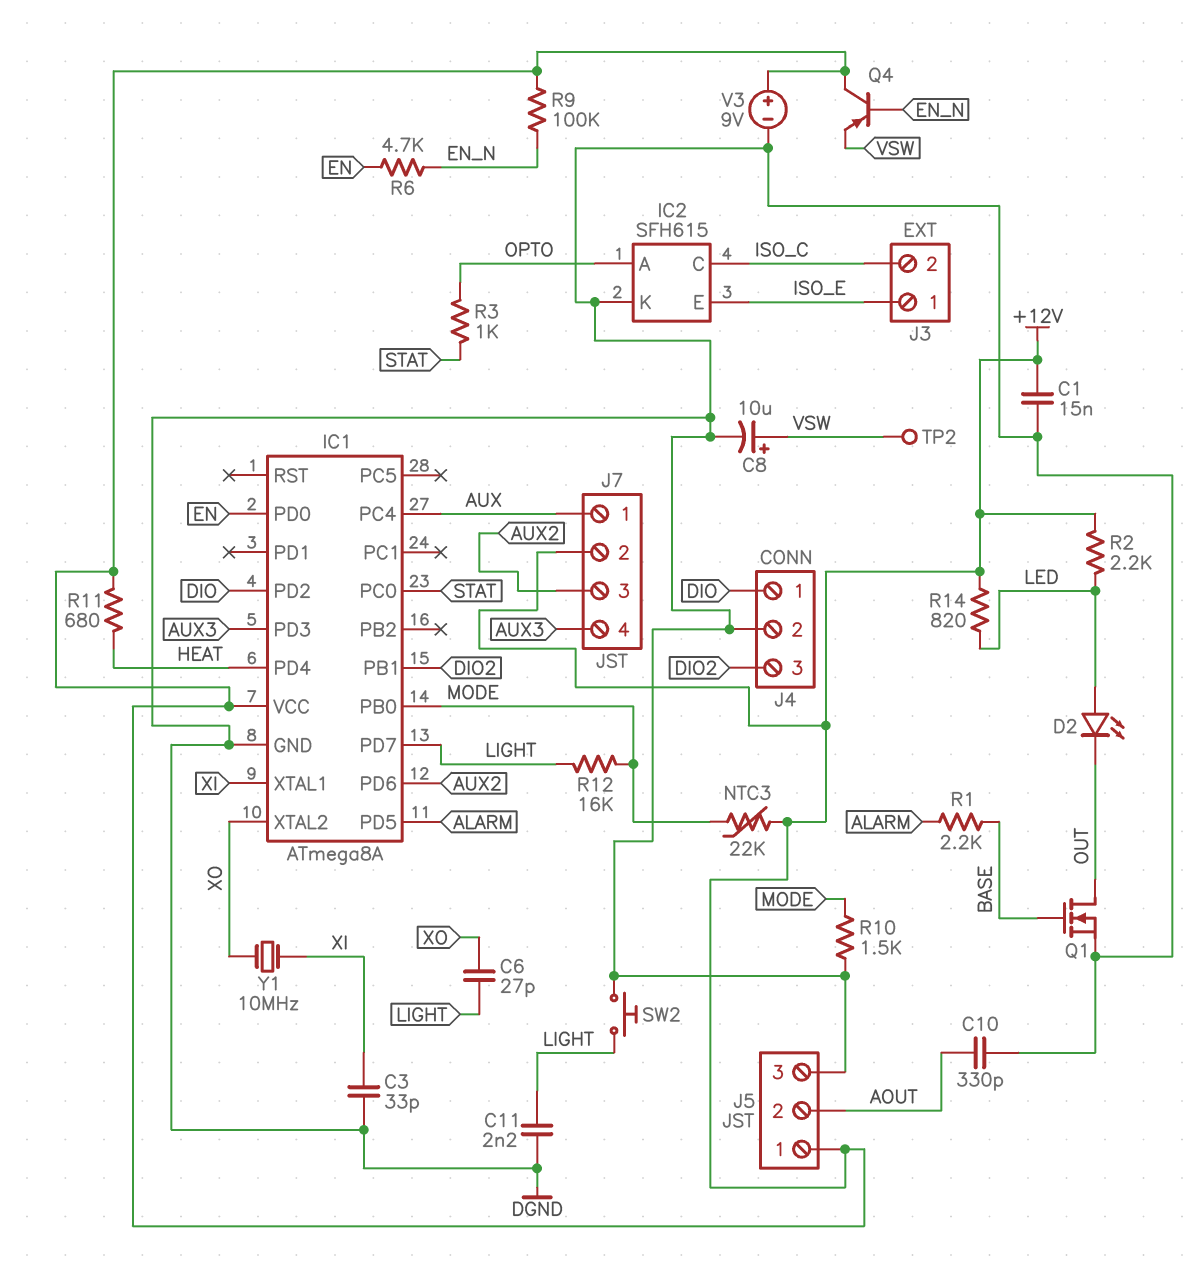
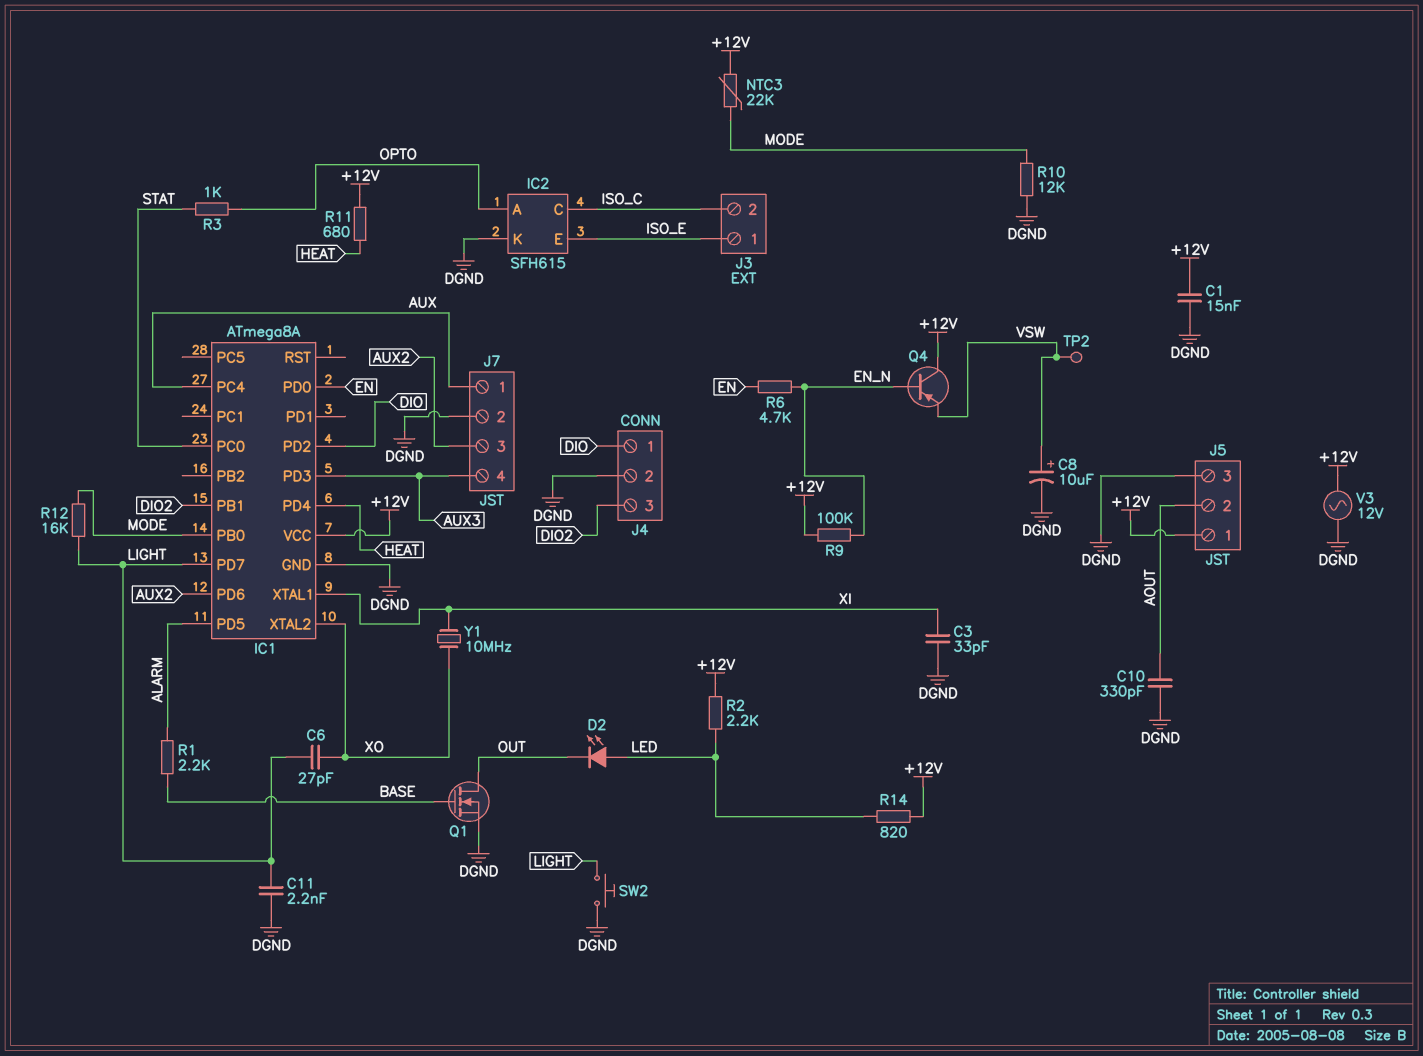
J7 pin 2: +12V -> DGND
R10: 1.5k (DGND, MODE) -> 12k (DGND, MODE)
V3: 9V (plus +12V, minus DGND) -> AC 12V (+12V, DGND)

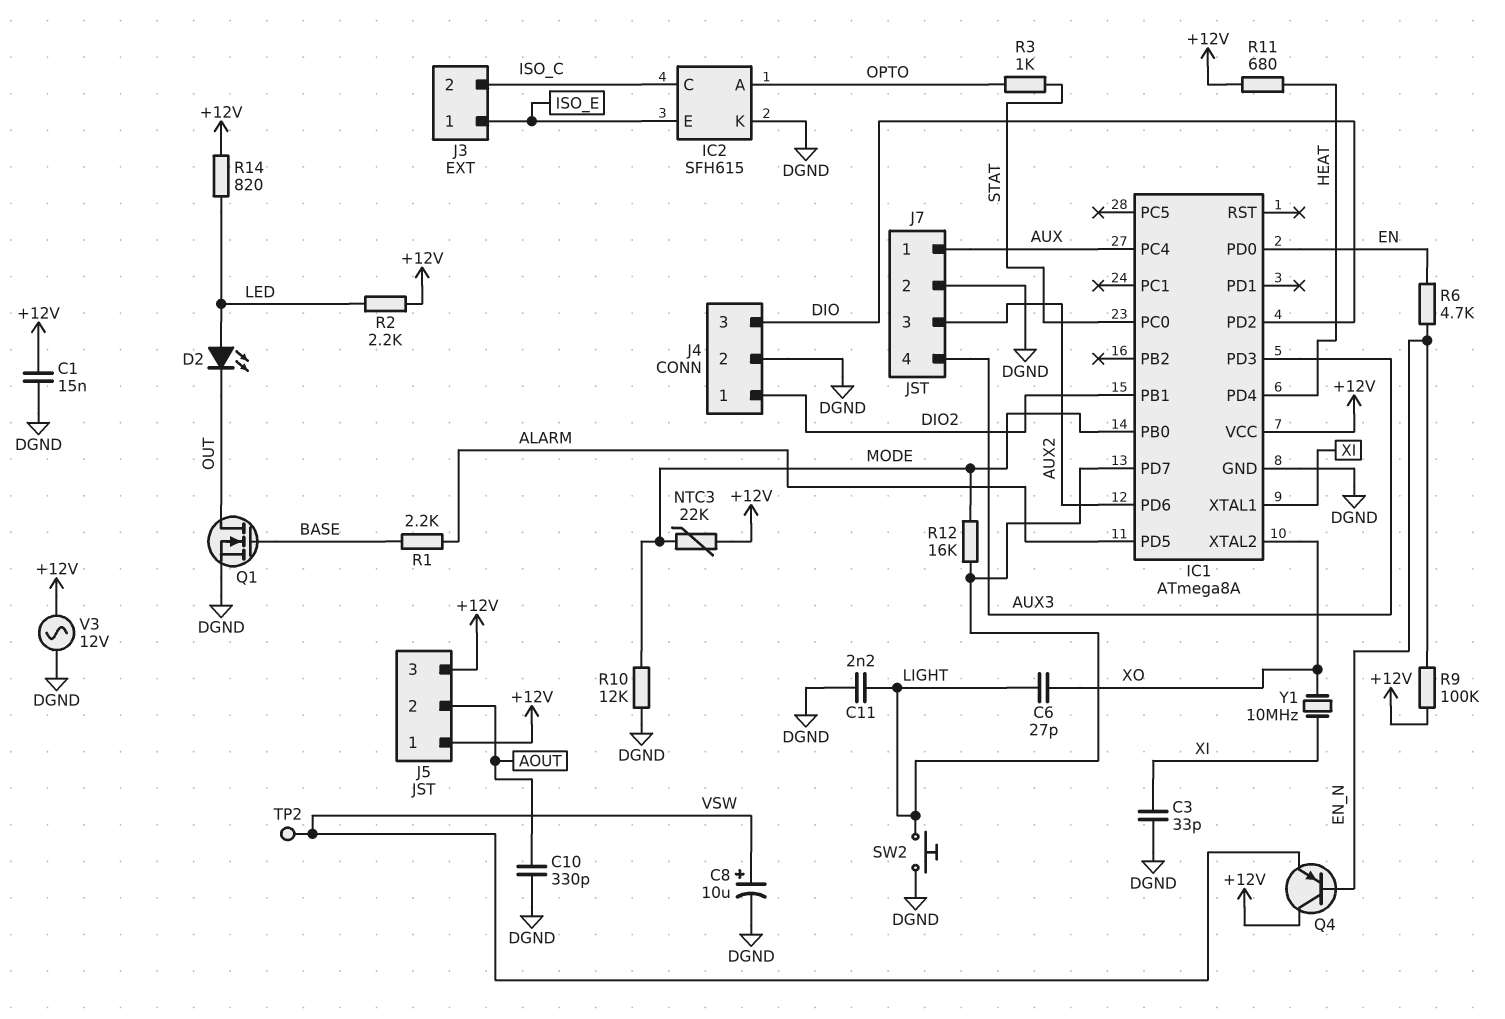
J4 pin 1: DIO -> DIO2
J4 pin 3: DIO2 -> DIO
J5 pin 3: DGND -> +12V

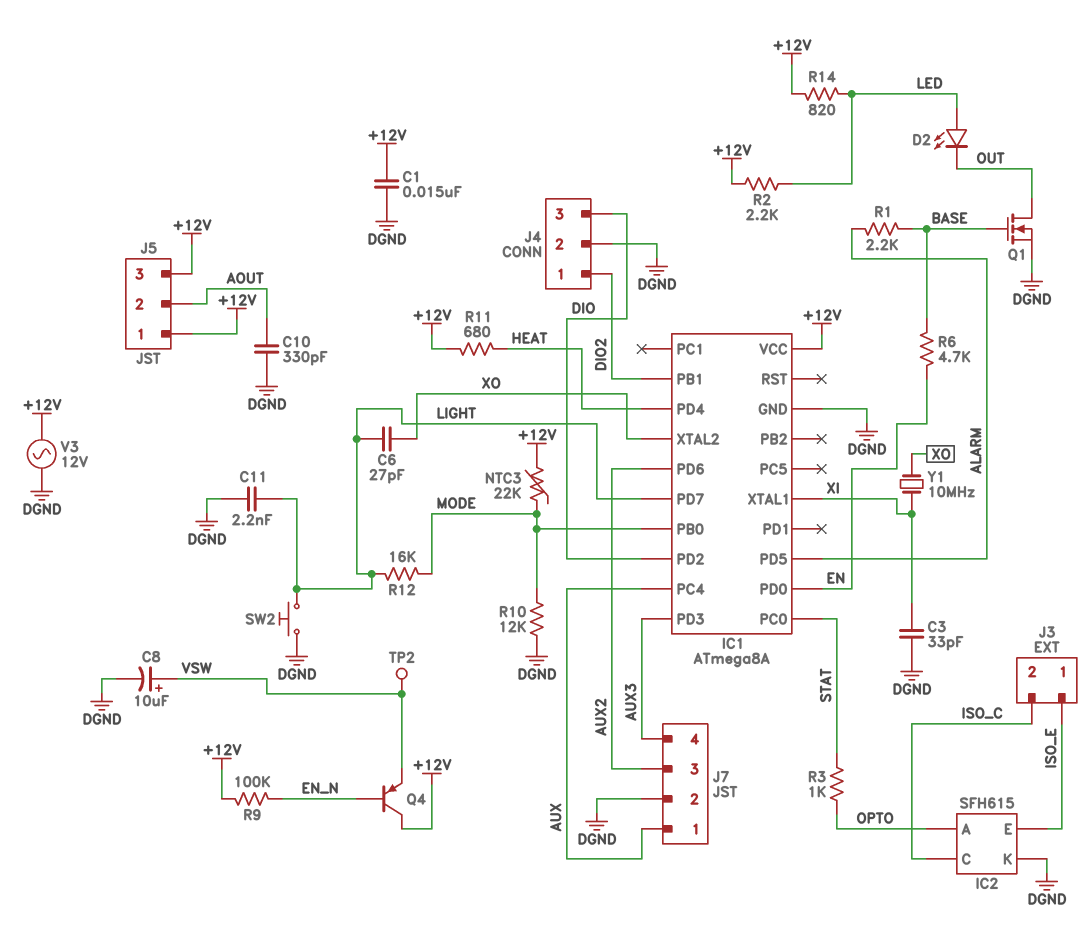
R6: 4.7k (EN, EN_N) -> 4.7k (BASE, EN)

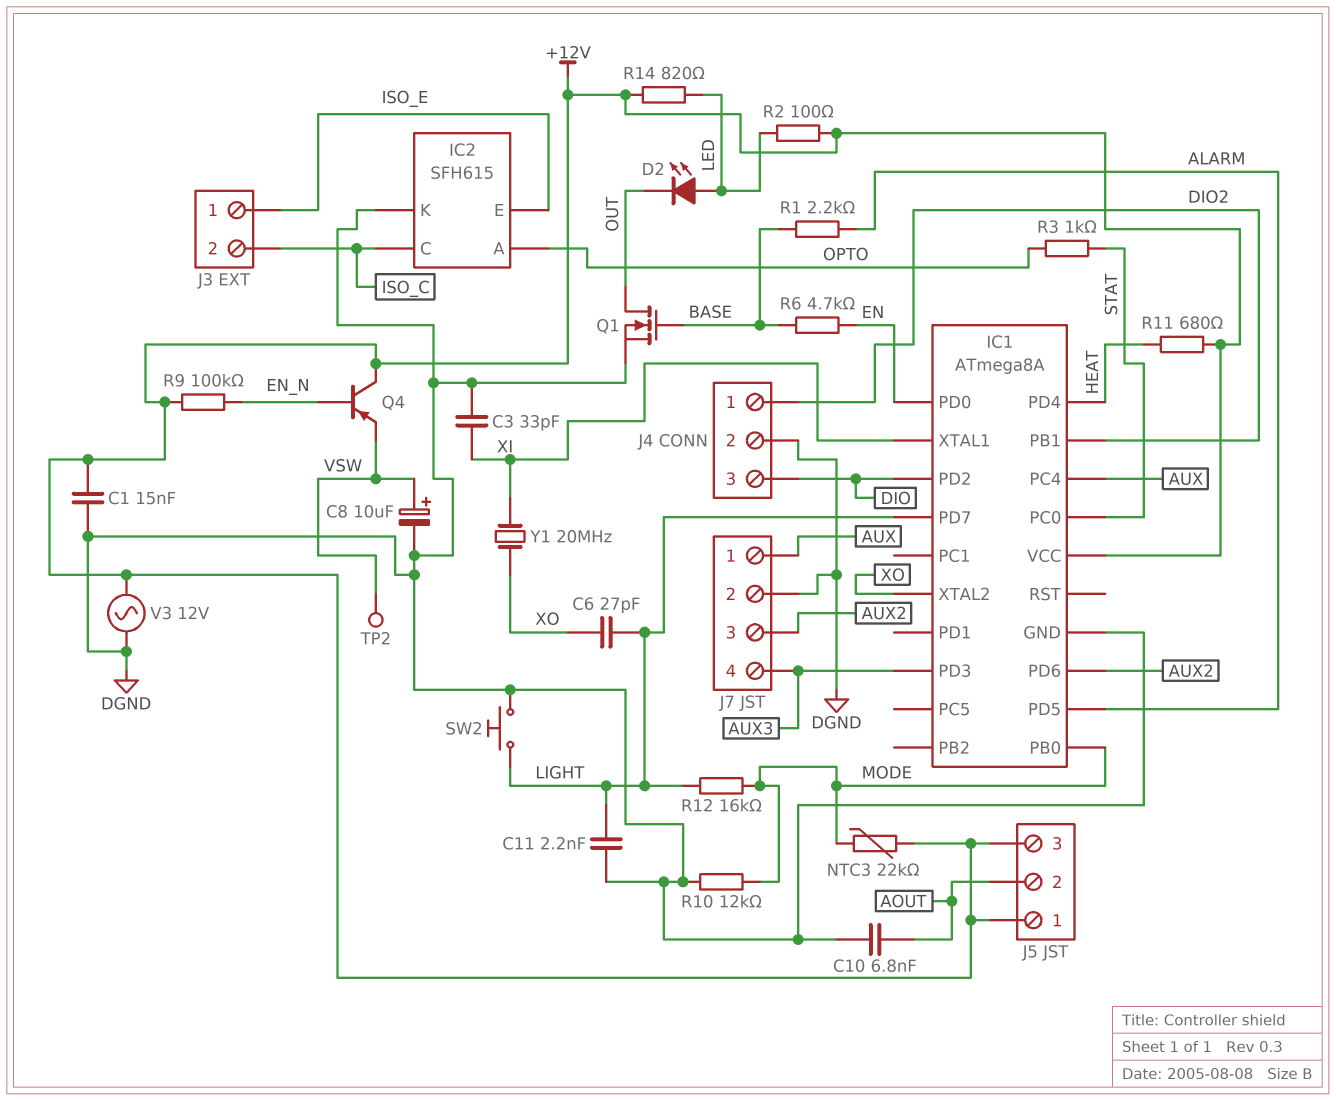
C10: 330pF (AOUT, DGND) -> 6.8nF (AOUT, DGND)
R2: 2.2k (+12V, LED) -> 100 (+12V, LED)
Y1: 10MHz (XI, XO) -> 20MHz (XI, XO)

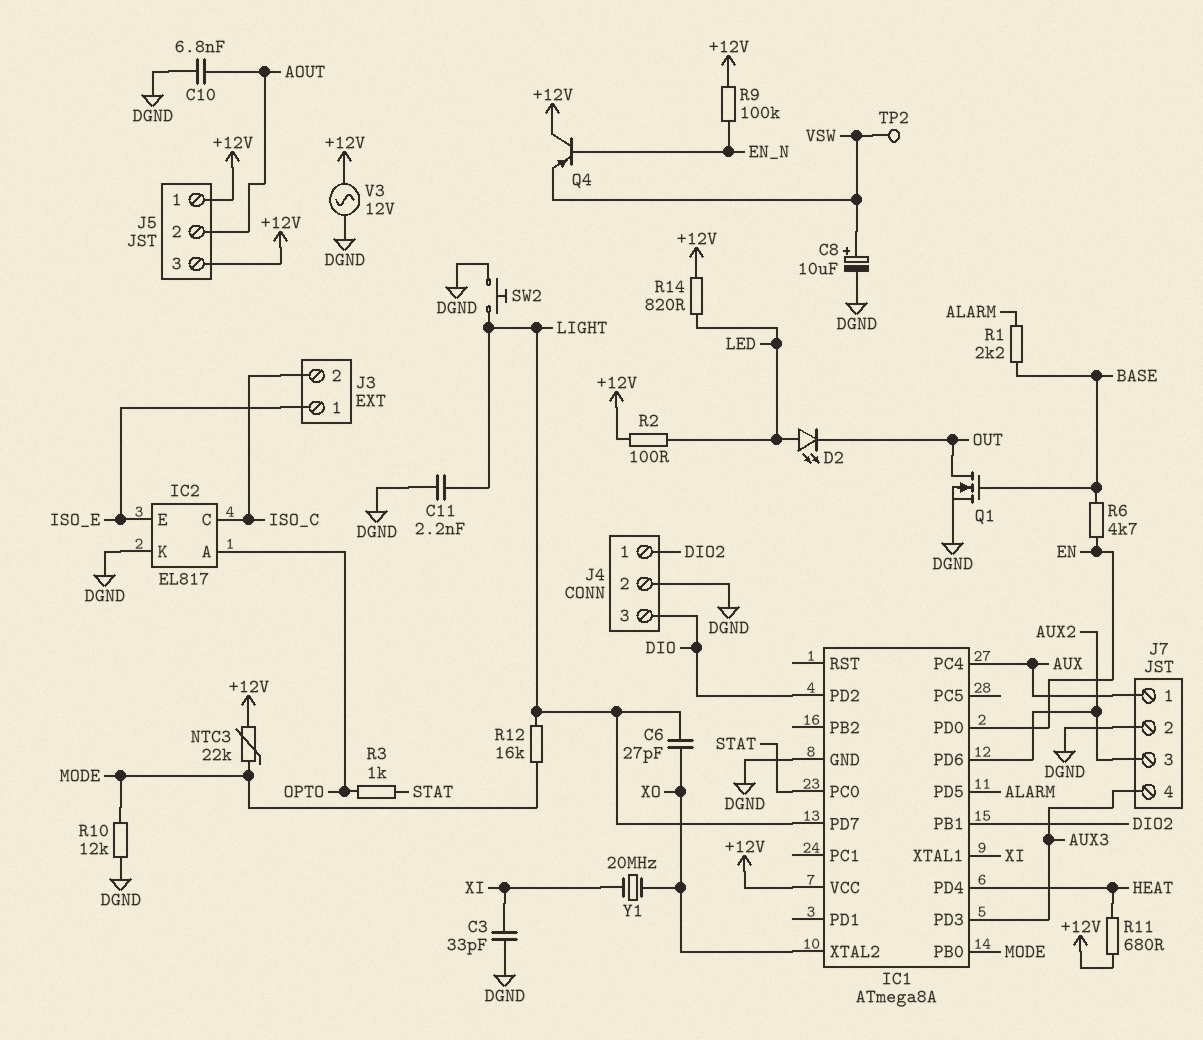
C1: 15nF (+12V, DGND) -> none
IC2: SFH615 -> EL817

